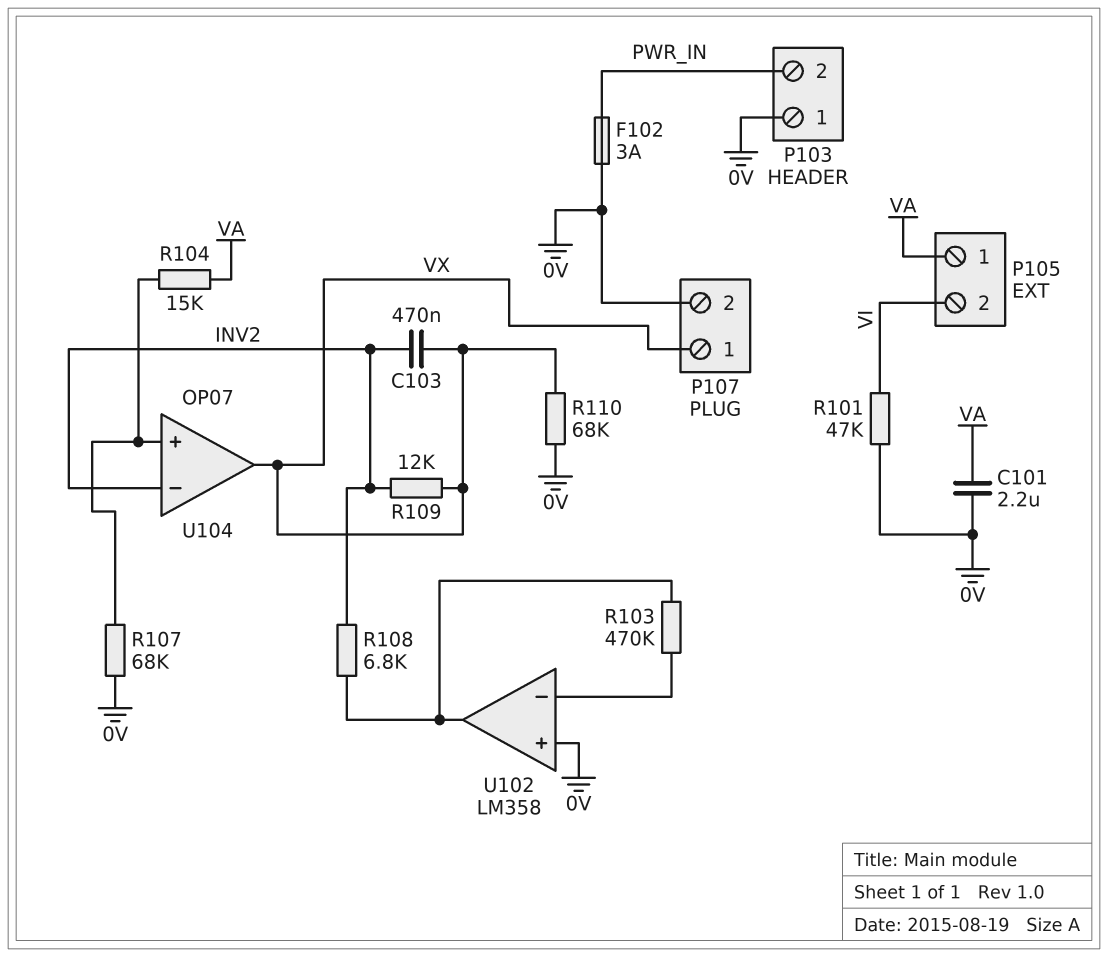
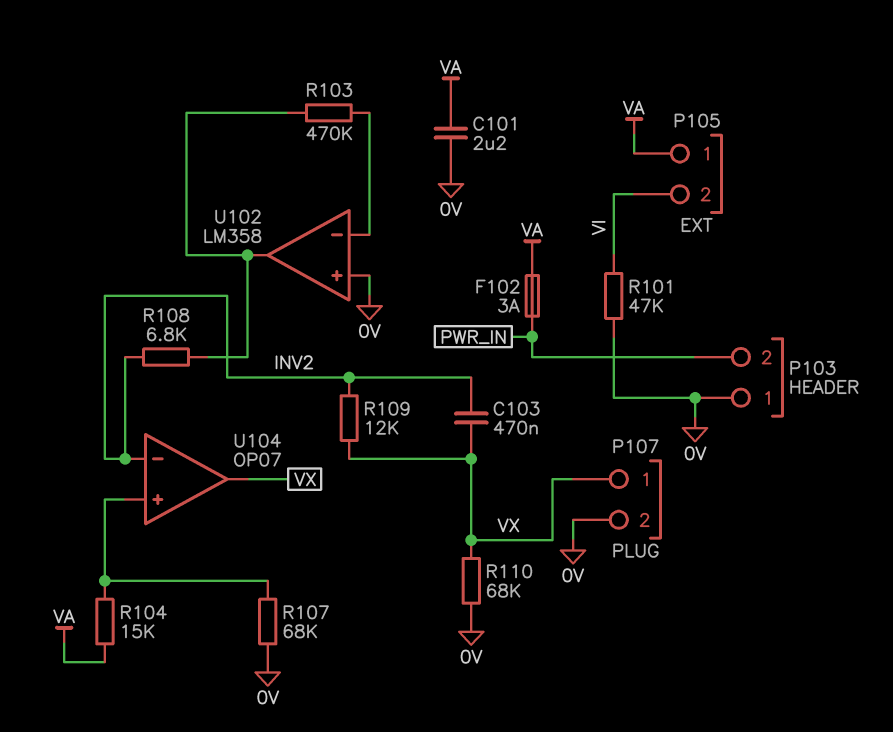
F102: 3A (0V, PWR_IN) -> 3A (PWR_IN, VA)

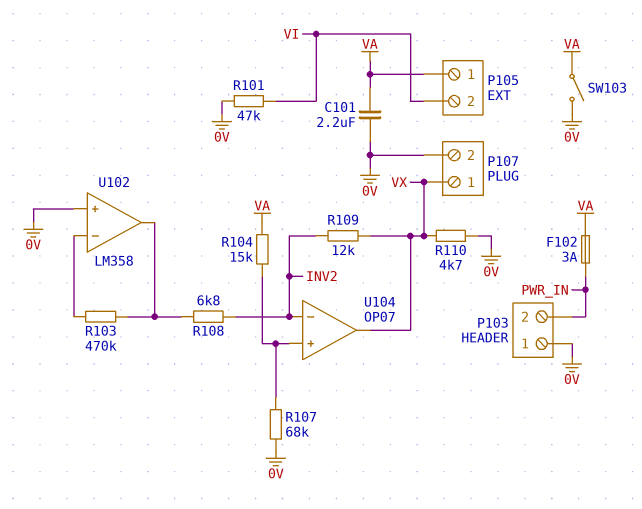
C103: 470nF (INV2, VX) -> none
R110: 68k (0V, VX) -> 4.7k (0V, VX)
SW103: none -> switch (0V, VA)

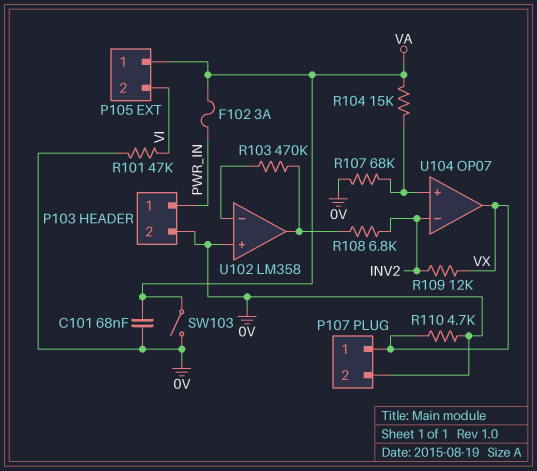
C101: 2.2uF (0V, VA) -> 68nF (0V, VA)
P103 pin 1: 0V -> PWR_IN
P103 pin 2: PWR_IN -> 0V

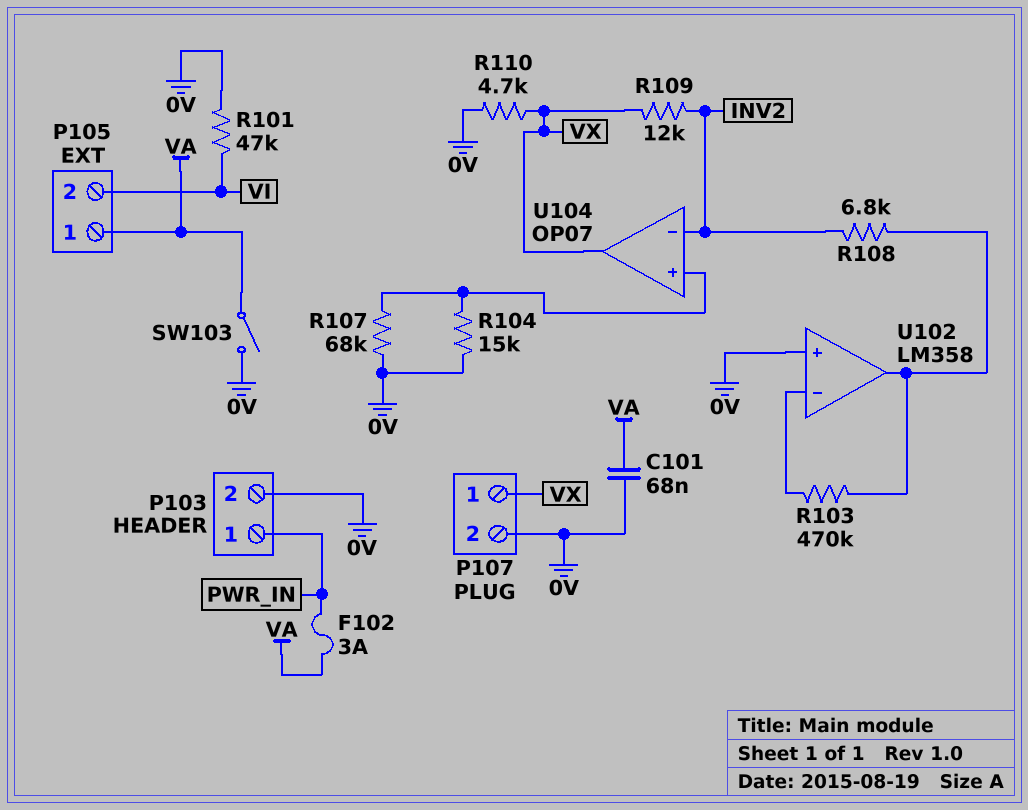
R104: 15k (U104/in+, VA) -> 15k (0V, U104/in+)

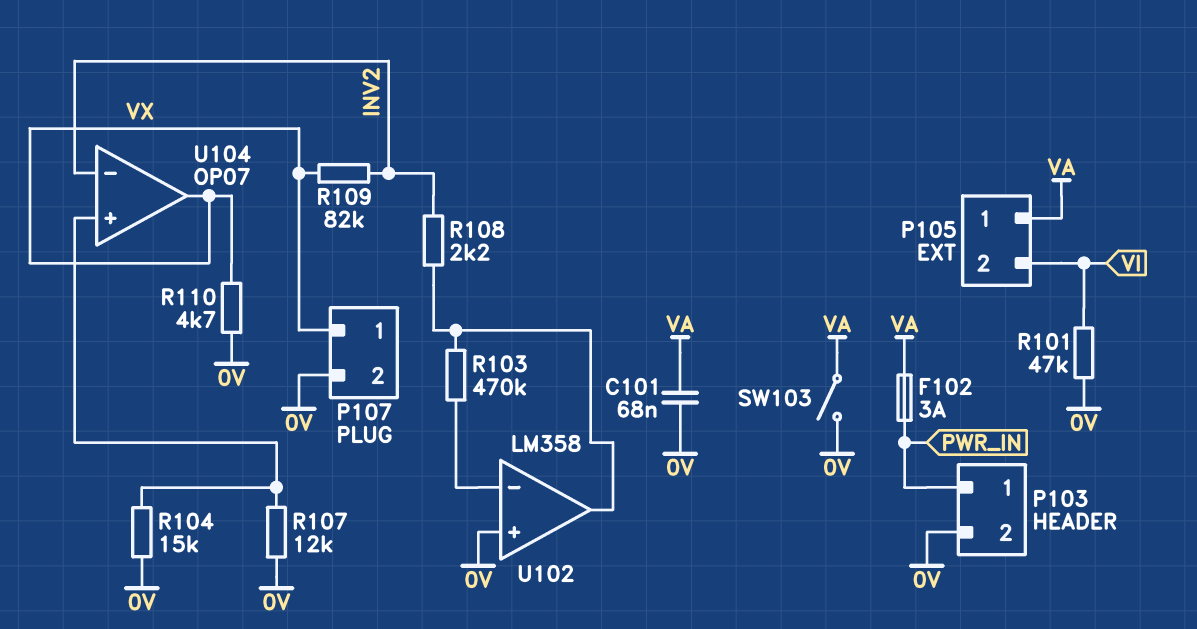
R107: 68k (0V, U104/in+) -> 12k (0V, U104/in+)
R108: 6.8k (INV2, U102/out) -> 2.2k (INV2, U102/out)
R109: 12k (INV2, VX) -> 82k (INV2, VX)

